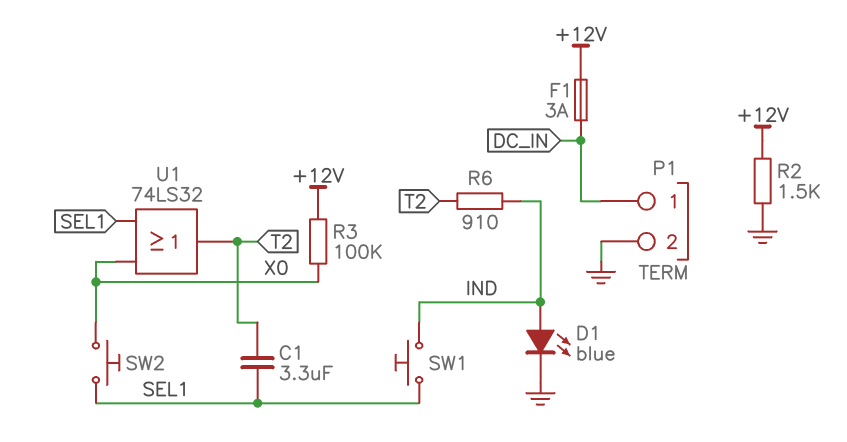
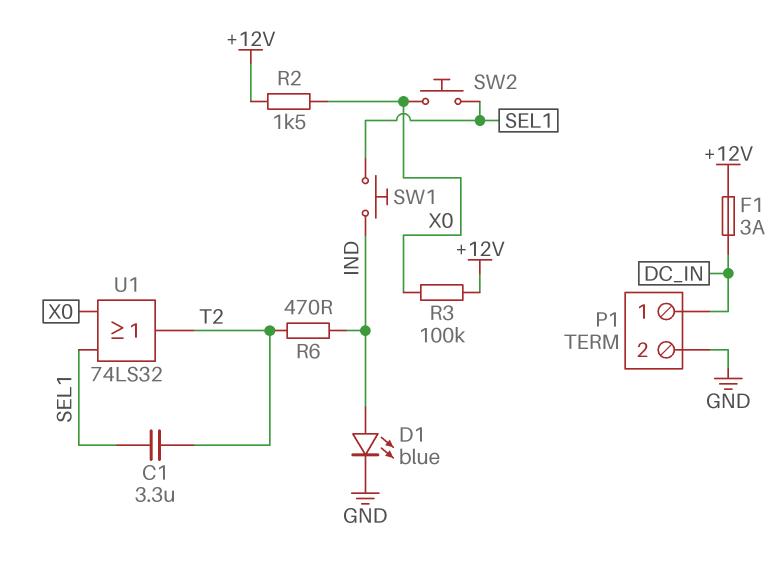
R2: 1.5k (+12V, GND) -> 1.5k (+12V, X0)
R6: 910 (IND, T2) -> 470 (IND, T2)

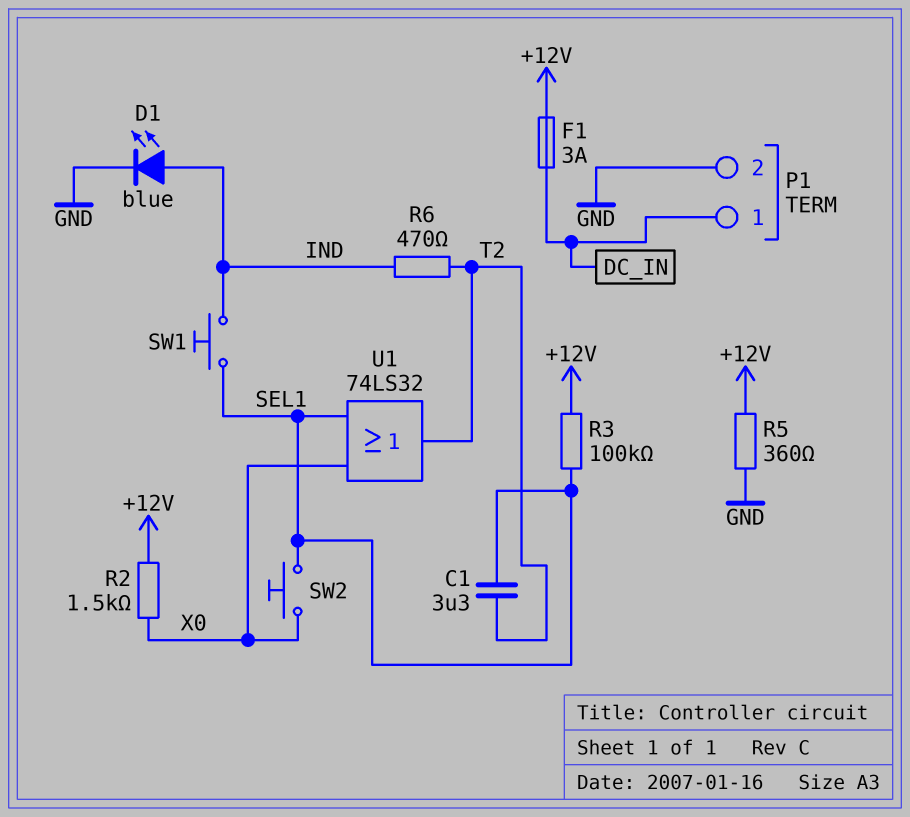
R3: 100k (+12V, X0) -> 100k (+12V, SEL1)
R5: none -> 360 (+12V, GND)

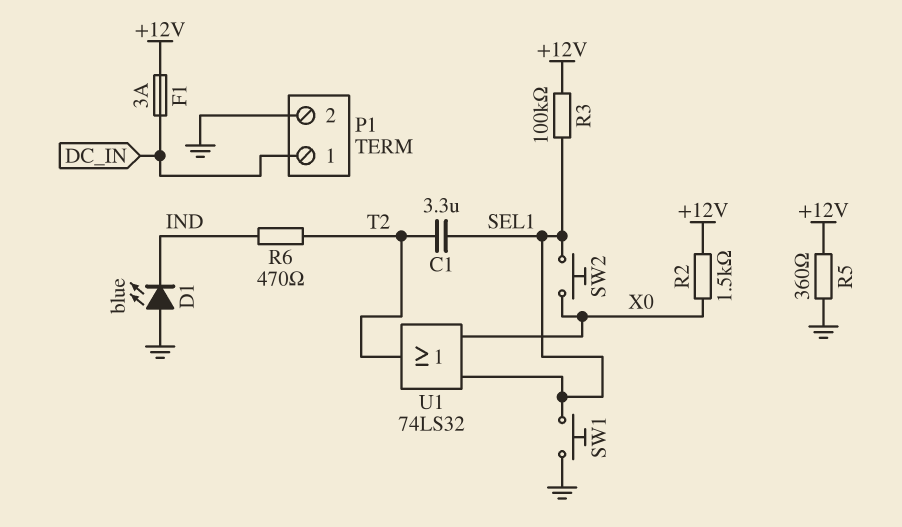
D1: LED blue (A IND, K GND) -> LED blue (A GND, K IND)
SW1: button (IND, SEL1) -> button (GND, SEL1)

